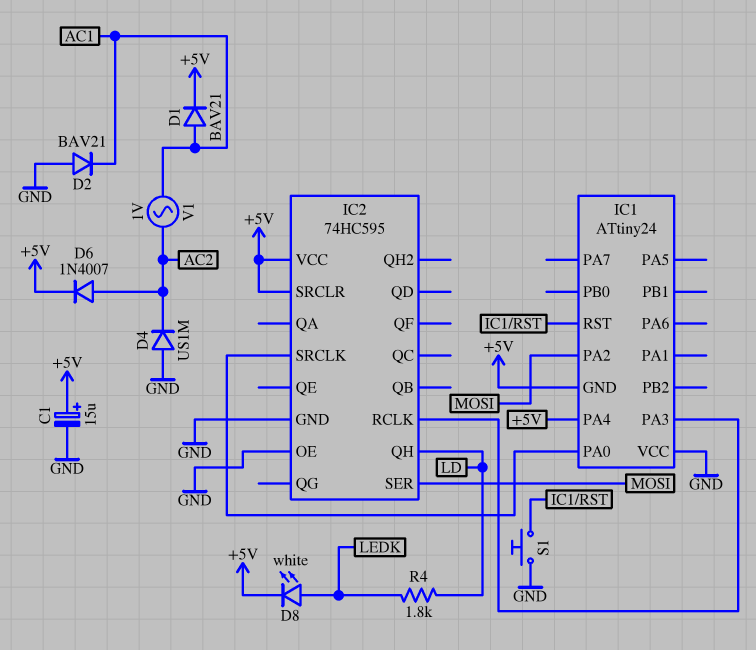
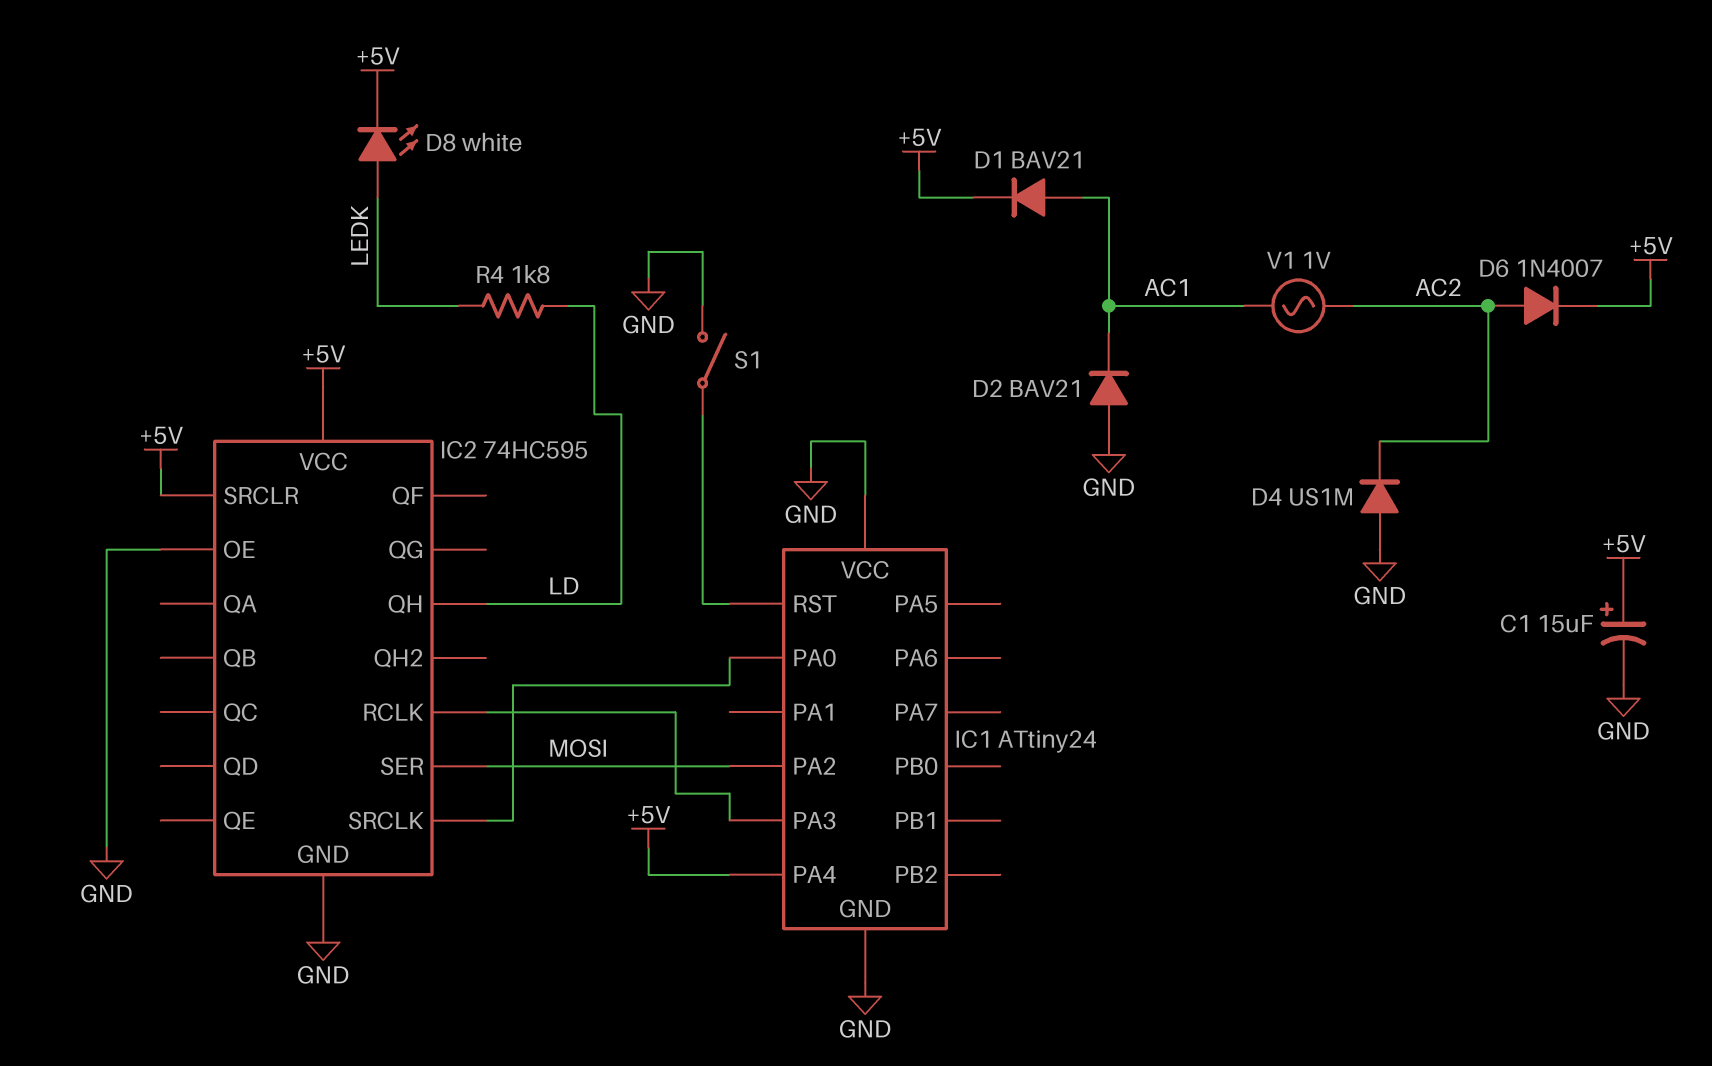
IC1 pin GND: +5V -> GND
S1: button (GND, IC1/RST) -> switch (GND, IC1/RST)

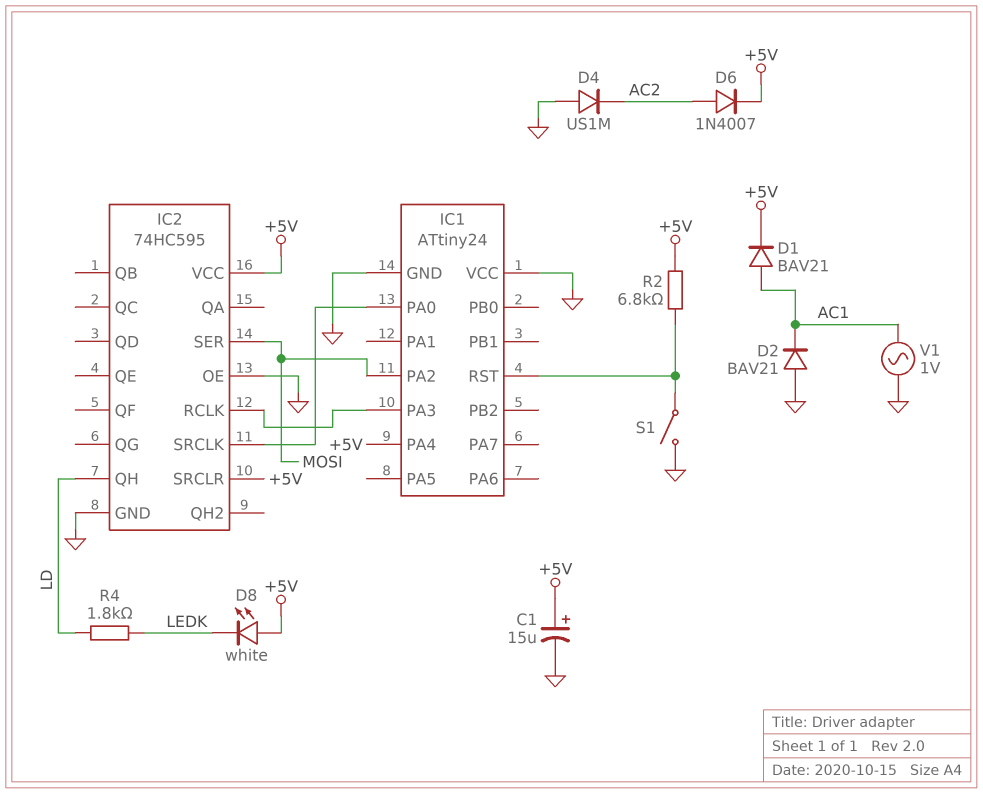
D8: LED white (A LEDK, K +5V) -> LED white (A +5V, K LEDK)
R2: none -> 6.8k (+5V, IC1/RST)
V1: AC 1V (AC1, AC2) -> AC 1V (AC1, GND)

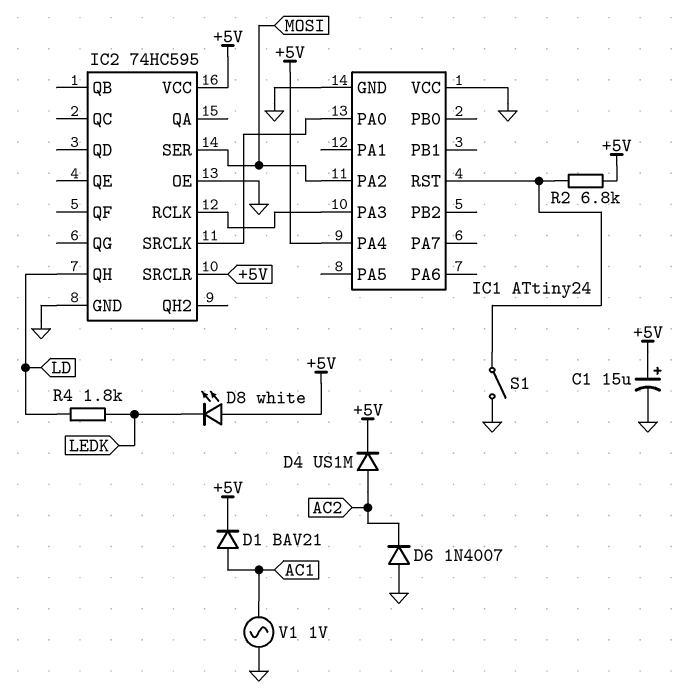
D2: diode BAV21 (A GND, K AC1) -> none
D4: diode US1M (A GND, K AC2) -> diode US1M (A AC2, K +5V)
D6: diode 1N4007 (A AC2, K +5V) -> diode 1N4007 (A GND, K AC2)

